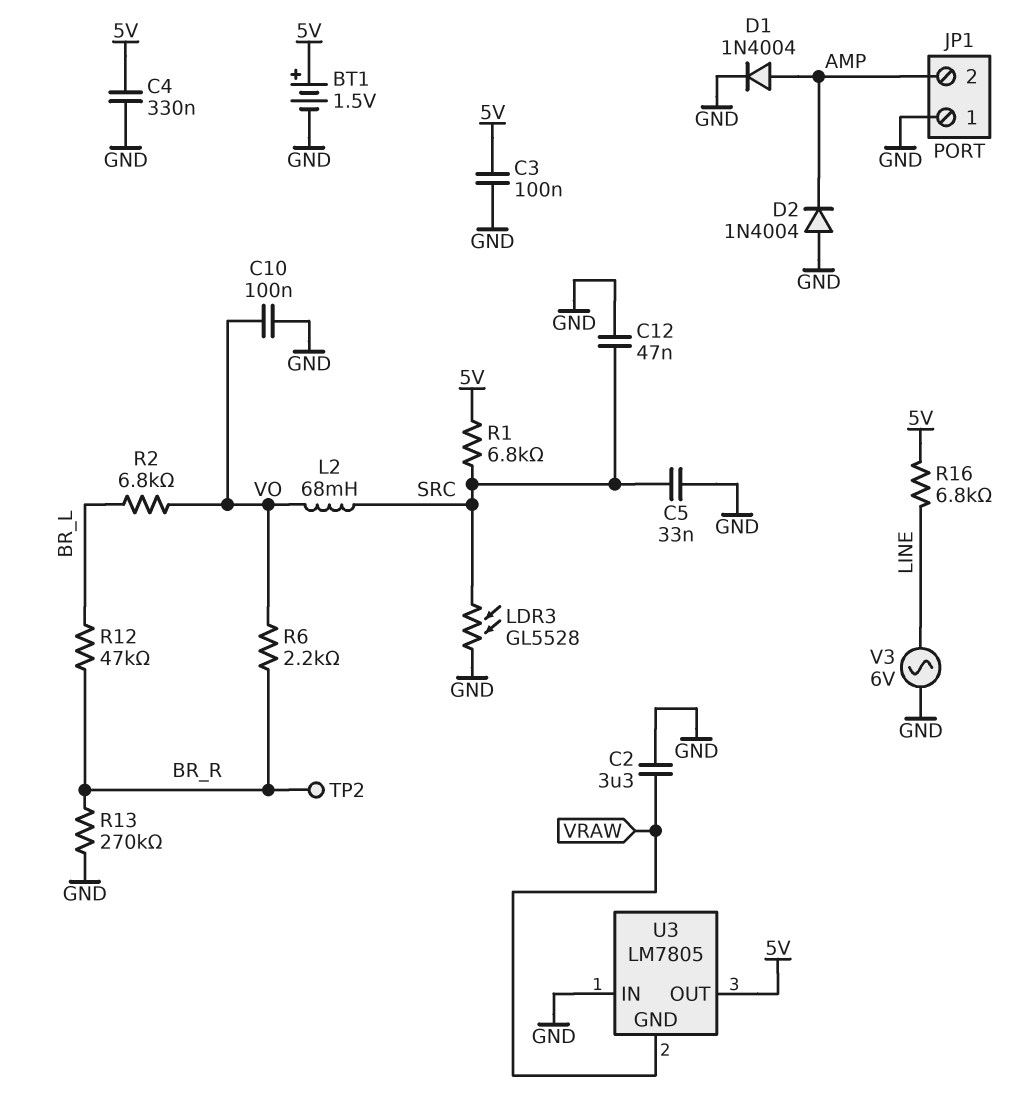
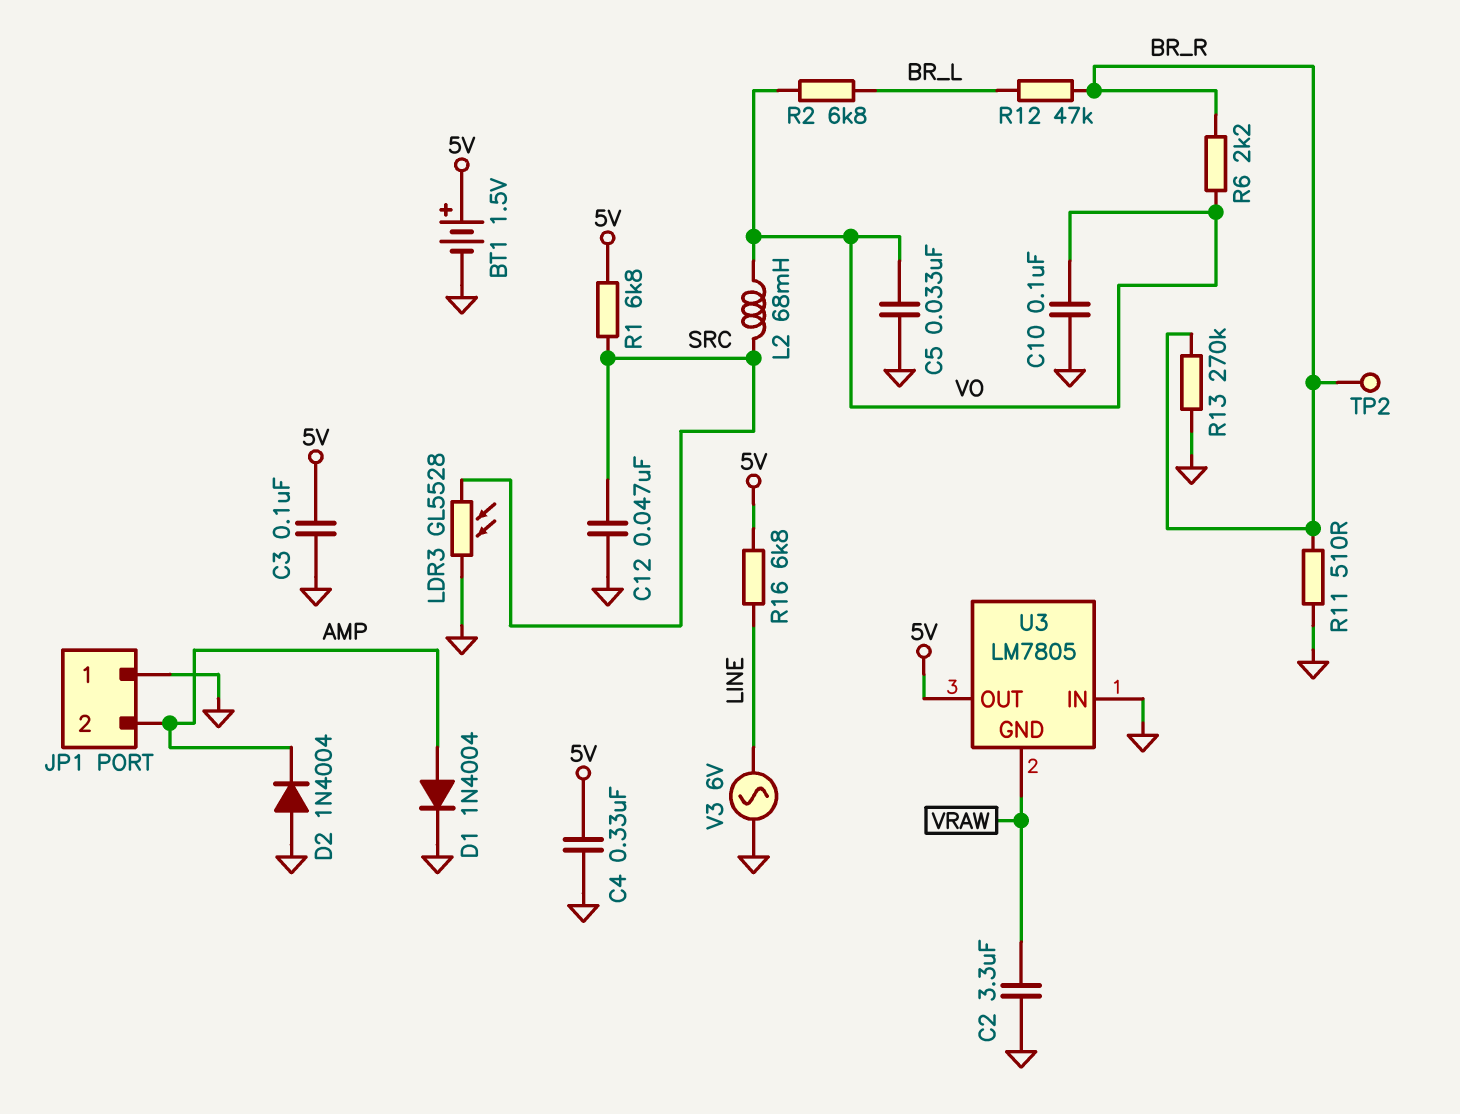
C5: 33nF (GND, SRC) -> 33nF (GND, VO)
R11: none -> 510 (BR_R, GND)

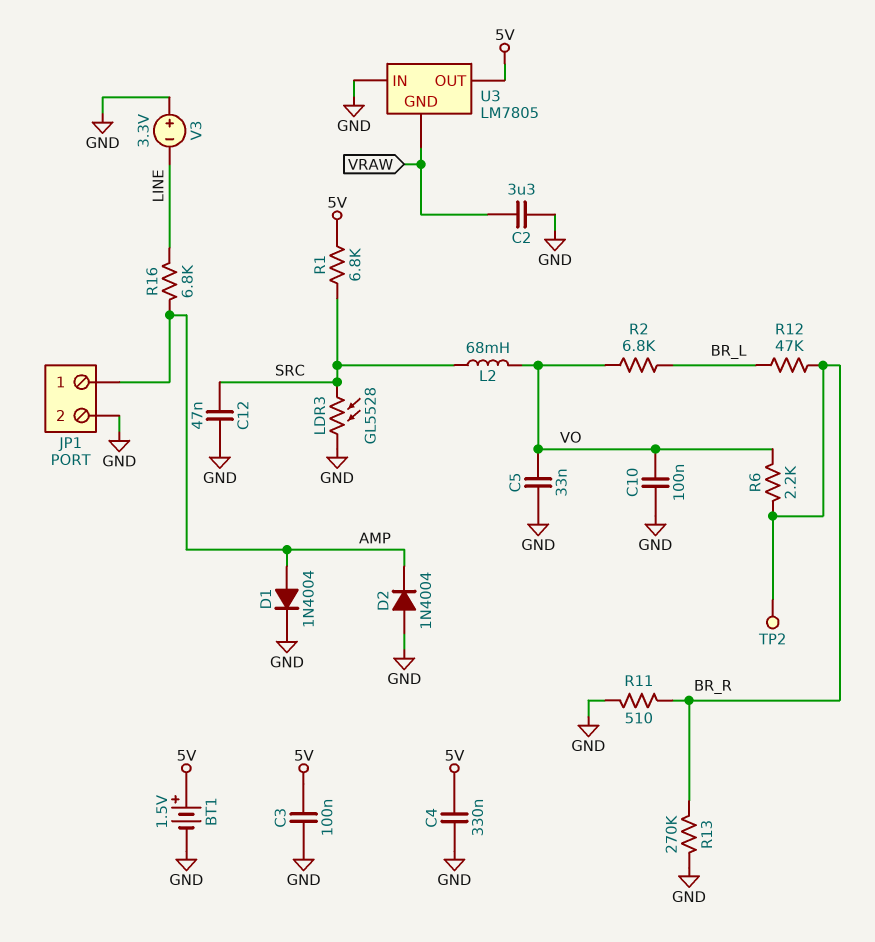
JP1 pin 1: GND -> AMP
JP1 pin 2: AMP -> GND
R16: 6.8k (5V, LINE) -> 6.8k (AMP, LINE)
V3: AC 6V (GND, LINE) -> 3.3V (plus GND, minus LINE)

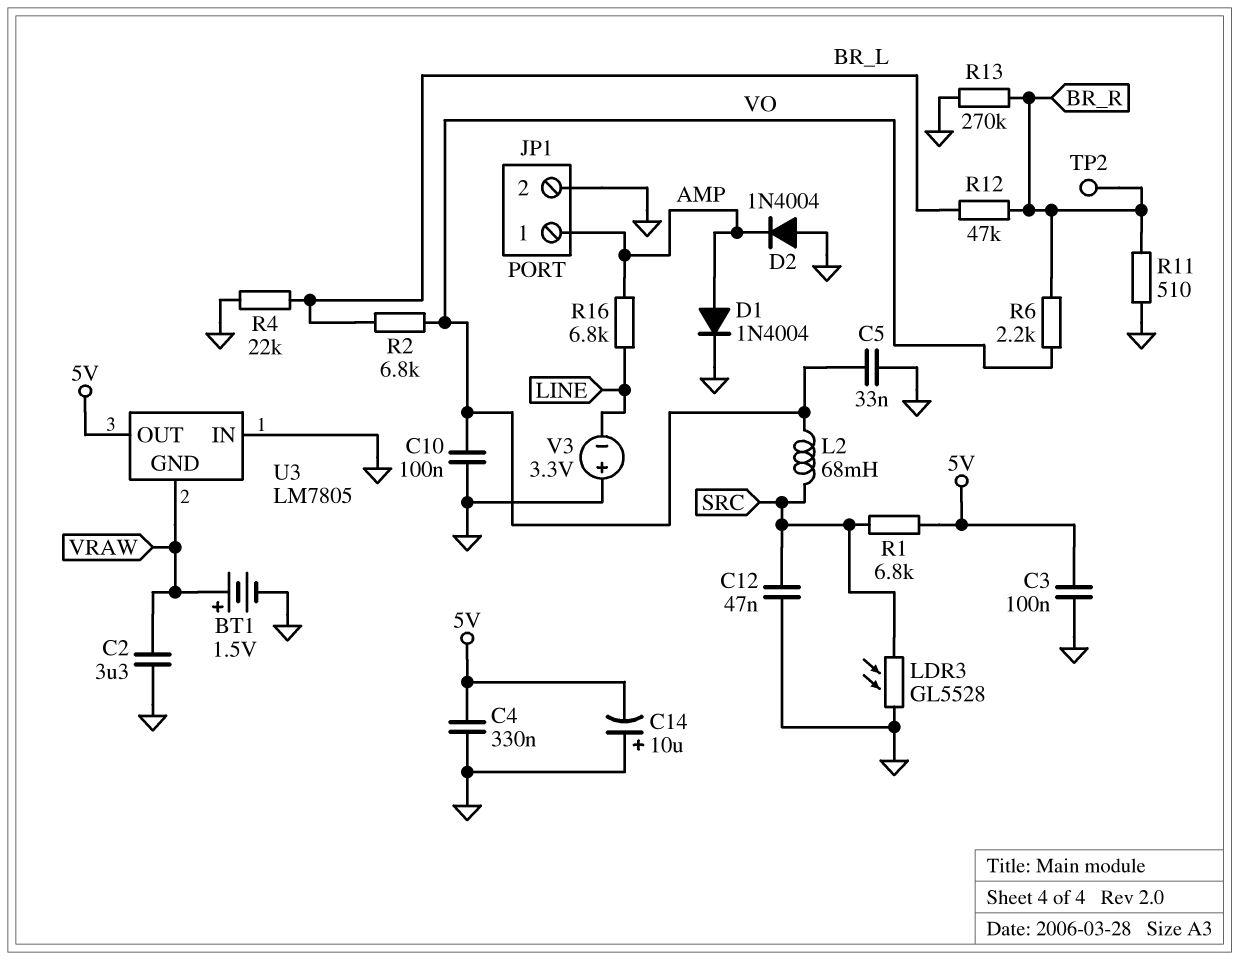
BT1: 1.5V (plus 5V, minus GND) -> 1.5V (plus VRAW, minus GND)
C14: none -> 10uF (plus GND, minus 5V)
R4: none -> 22k (BR_L, GND)

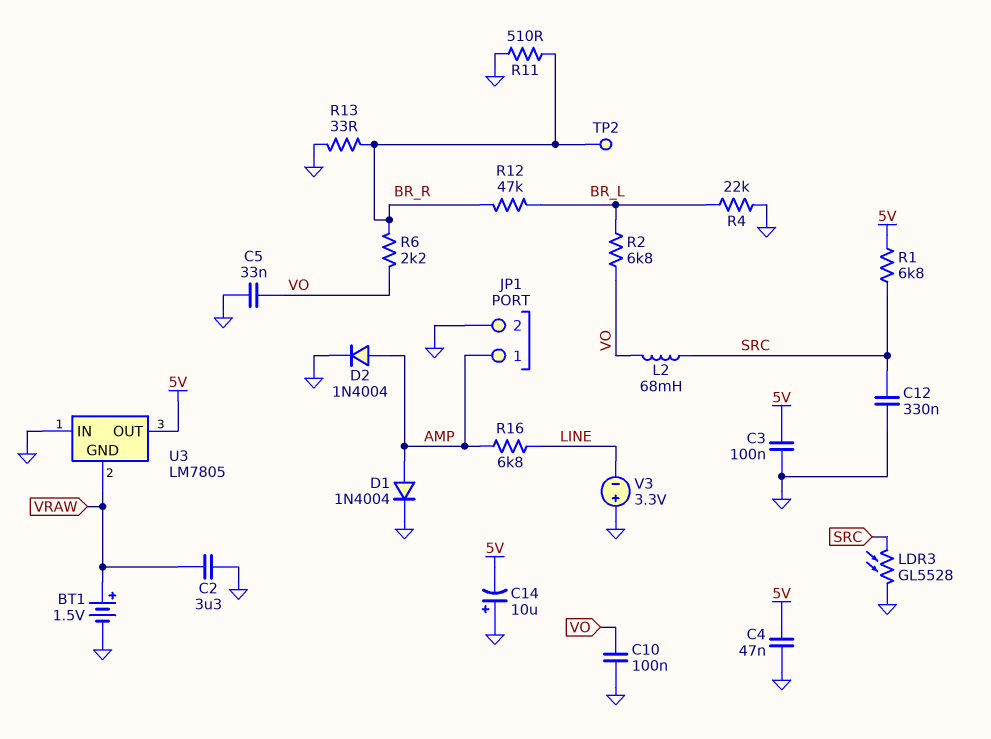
C4: 330nF (5V, GND) -> 47nF (5V, GND)
C12: 47nF (GND, SRC) -> 330nF (GND, SRC)
D2: diode 1N4004 (A GND, K AMP) -> diode 1N4004 (A AMP, K GND)
R13: 270k (BR_R, GND) -> 33 (BR_R, GND)

